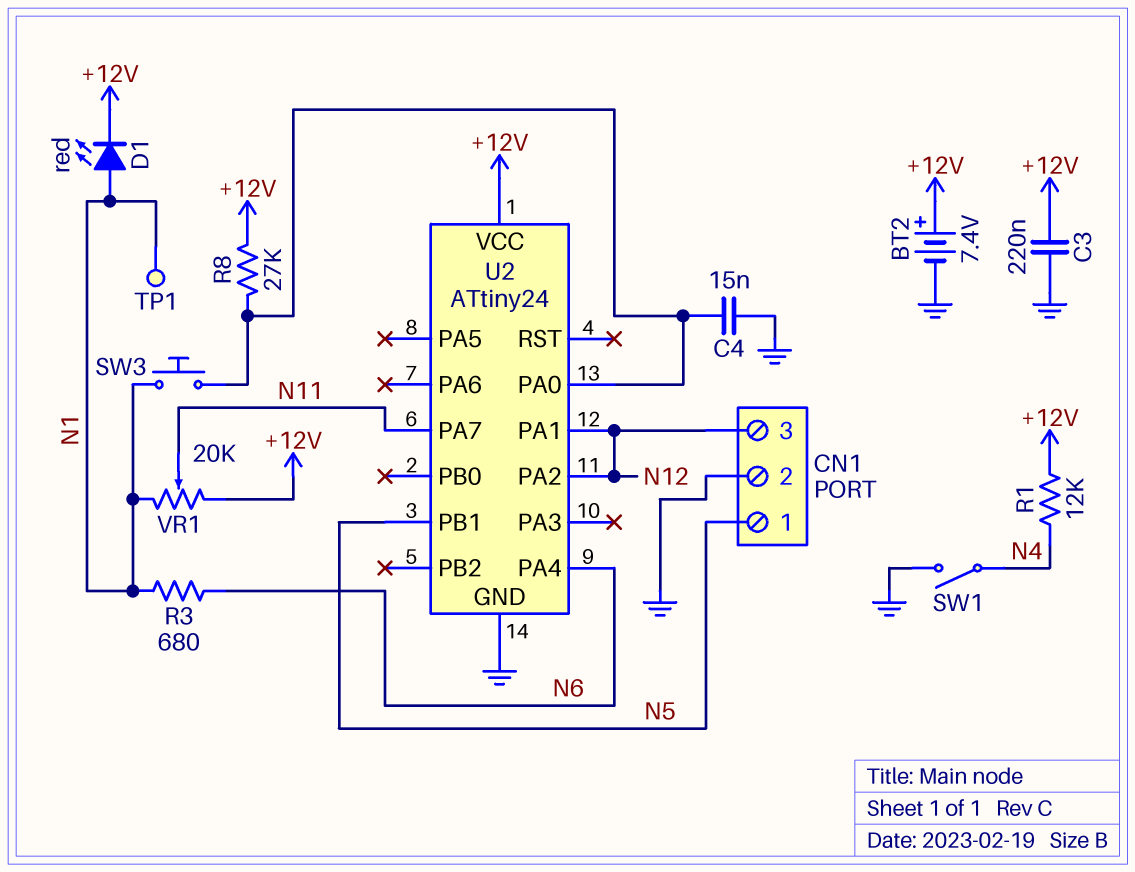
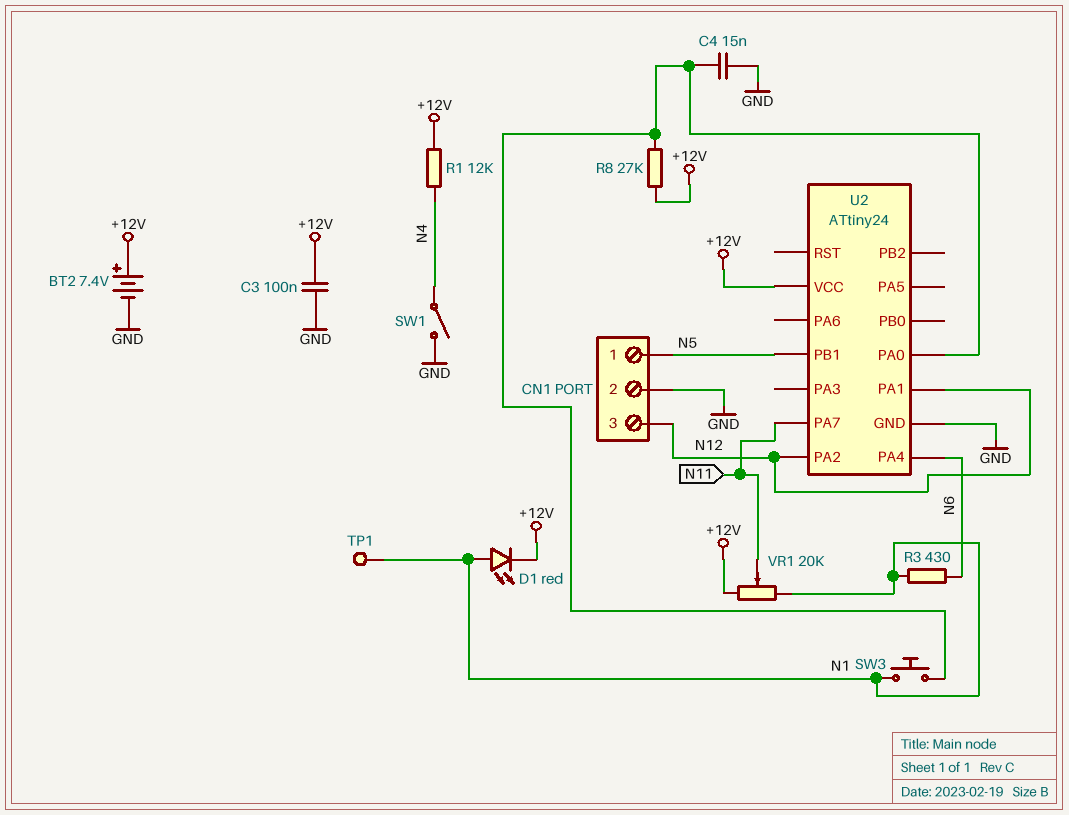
C3: 220nF (+12V, GND) -> 100nF (+12V, GND)
R3: 680 (N1, N6) -> 430 (N1, N6)

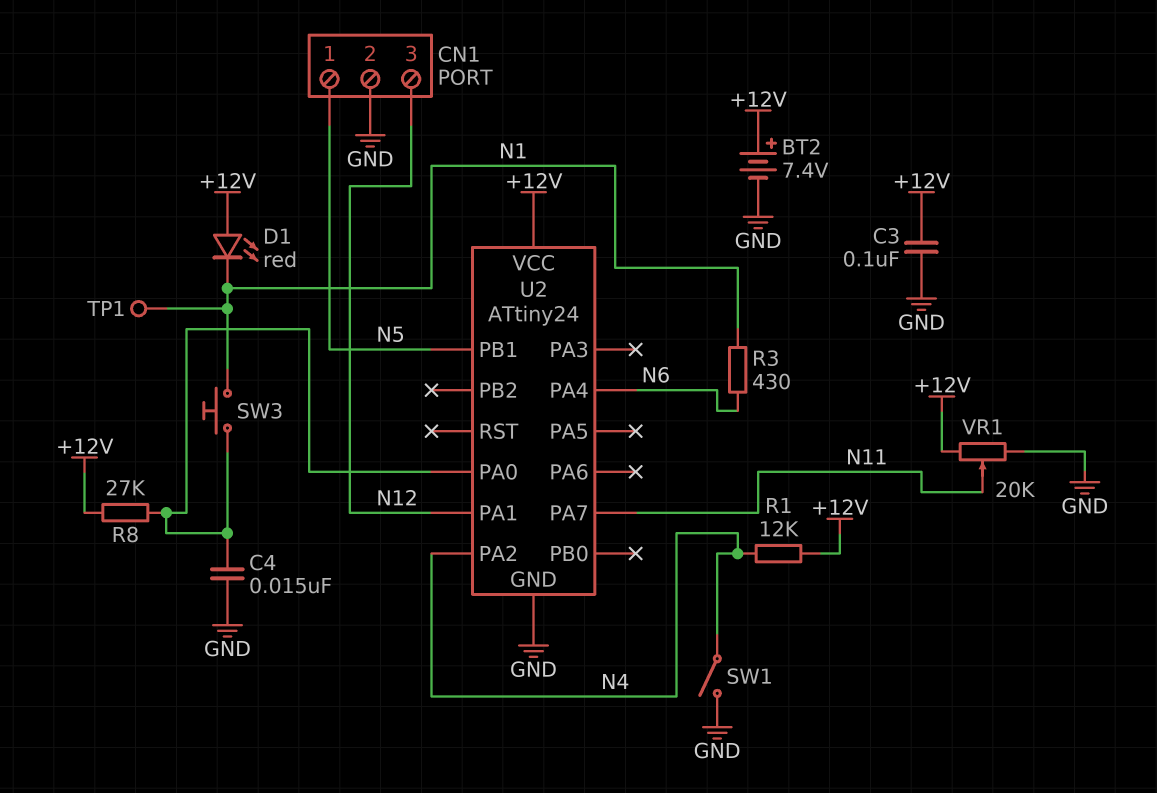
D1: LED red (A N1, K +12V) -> LED red (A +12V, K N1)
U2 pin PA2: N12 -> N4
VR1: 20k (+12V, N1, wiper N11) -> 20k (+12V, GND, wiper N11)

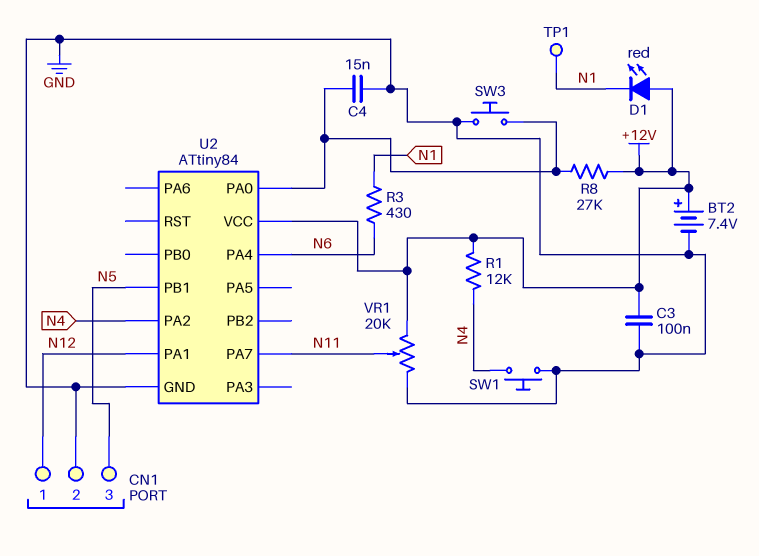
CN1 pin 1: N5 -> N12
CN1 pin 3: N12 -> N5
SW1: switch (GND, N4) -> button (GND, N4)
SW3: button (N1, U2/PA0) -> button (GND, U2/PA0)
U2: ATtiny24 -> ATtiny84

